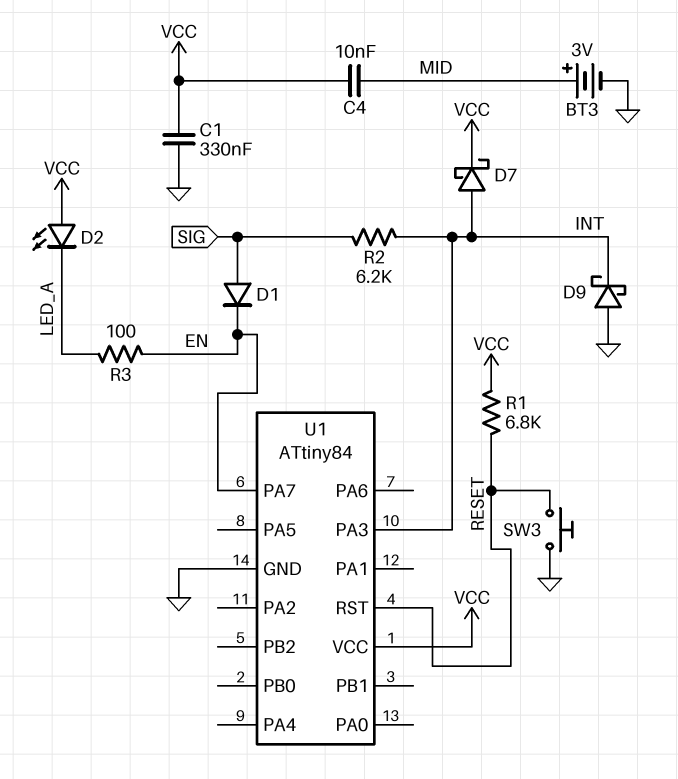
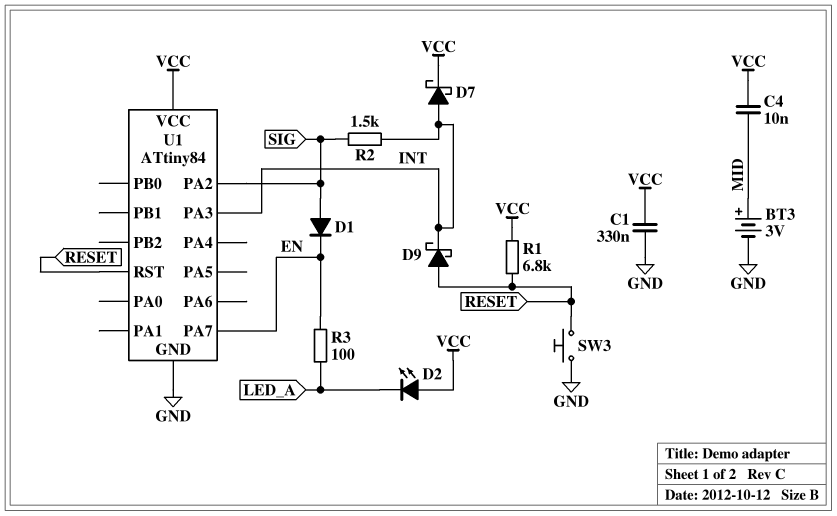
D9: schottky (A GND, K INT) -> schottky (A RESET, K INT)
R2: 6.2k (INT, SIG) -> 1.5k (INT, SIG)
U1 pin PA2: none -> SIG

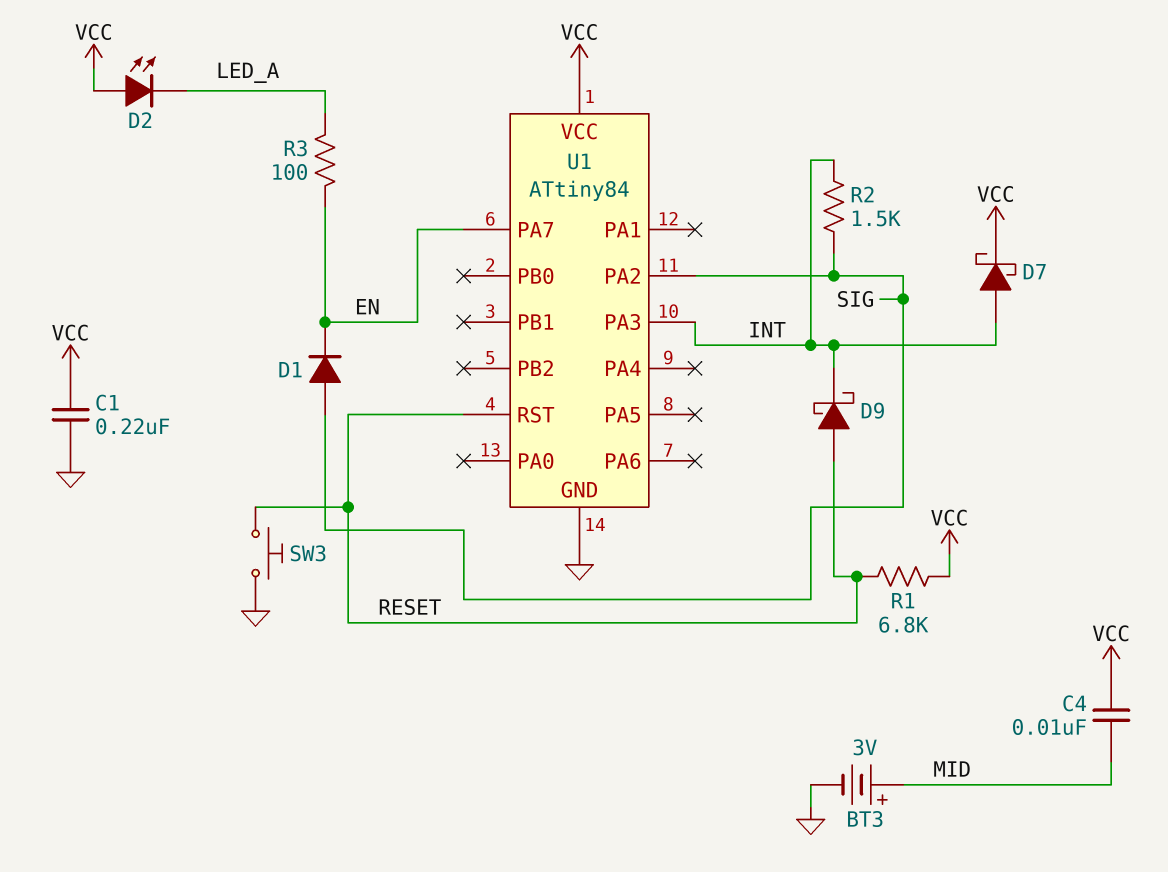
C1: 330nF (GND, VCC) -> 220nF (GND, VCC)

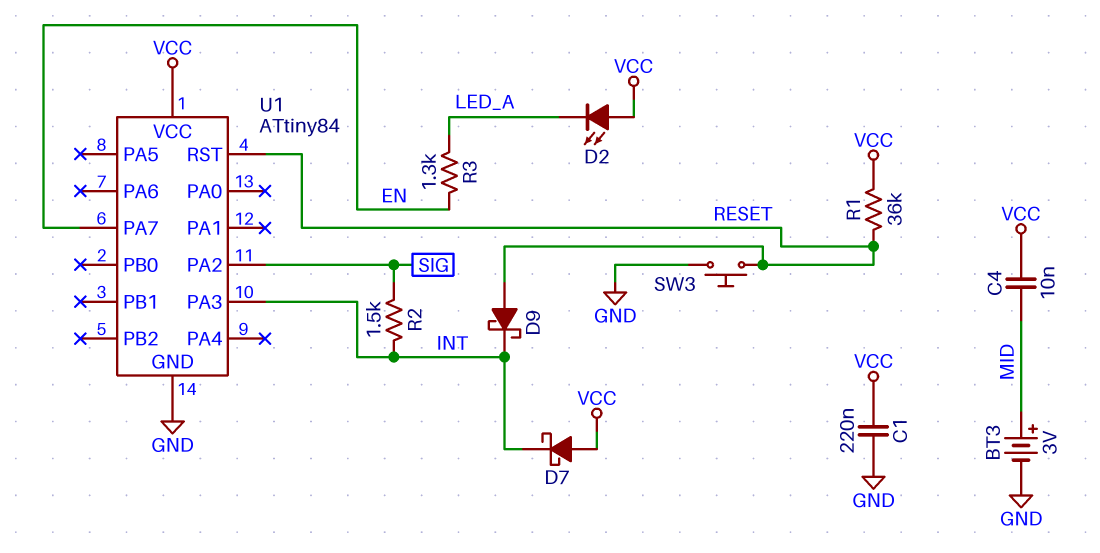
D1: diode (A SIG, K EN) -> none
D7: schottky (A INT, K VCC) -> schottky (A VCC, K INT)
R1: 6.8k (RESET, VCC) -> 36k (RESET, VCC)
R3: 100 (EN, LED_A) -> 1.3k (EN, LED_A)

